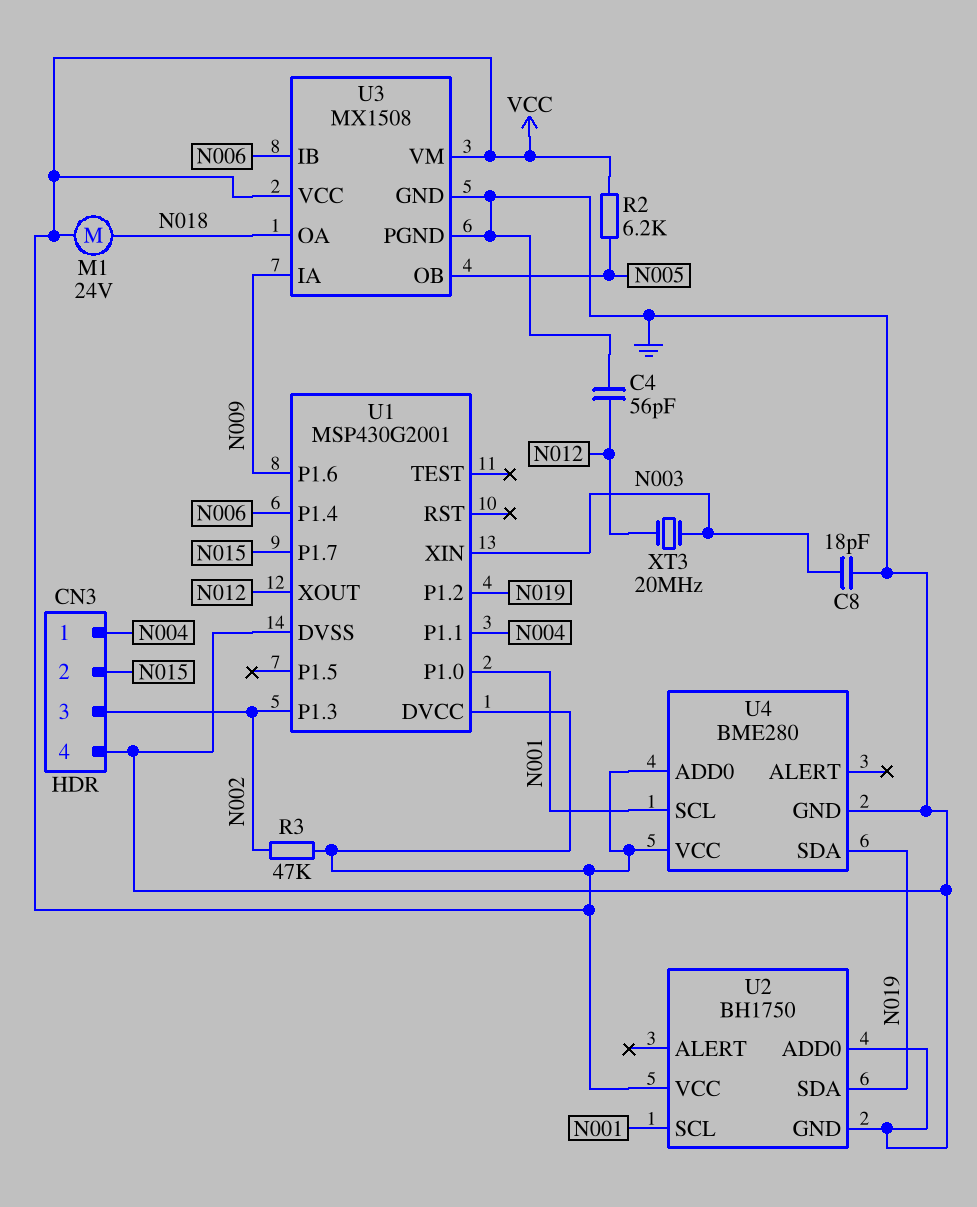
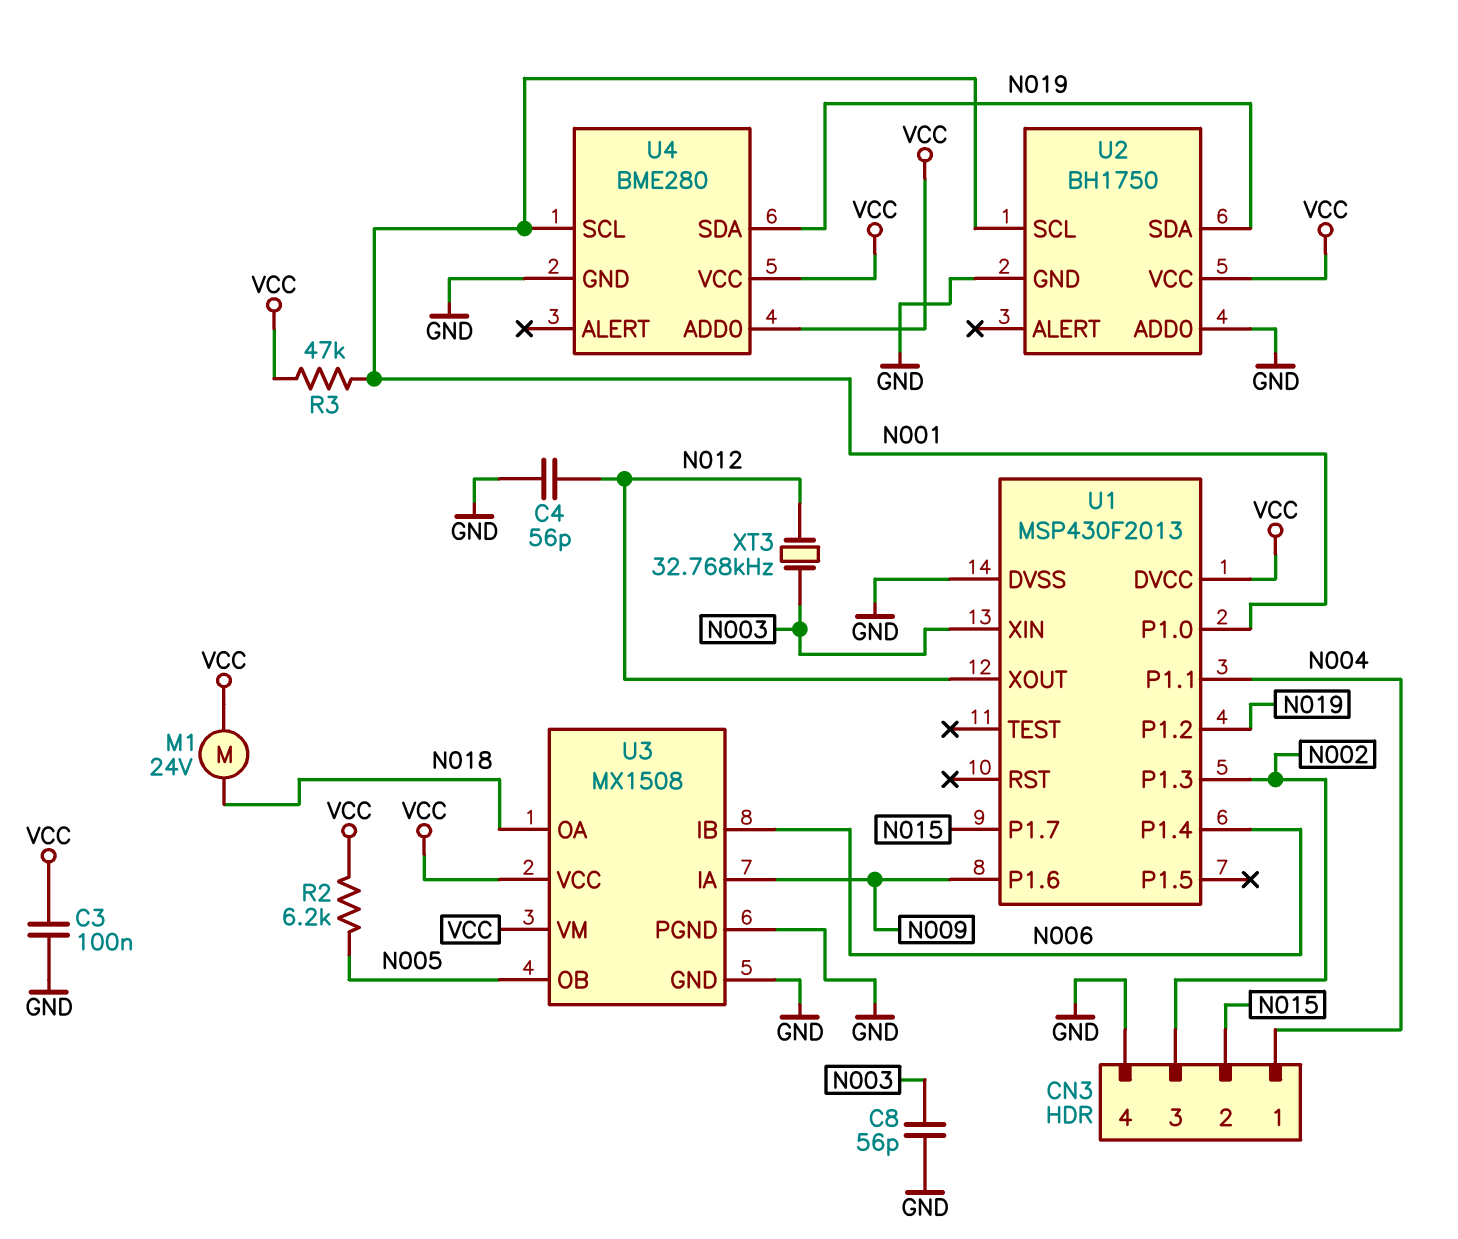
C3: none -> 100nF (GND, VCC)
C8: 18pF (GND, N003) -> 56pF (GND, N003)
R3: 47k (N002, VCC) -> 47k (N001, VCC)
U1: MSP430G2001 -> MSP430F2013
XT3: 20MHz (N003, N012) -> 32.768kHz (N003, N012)

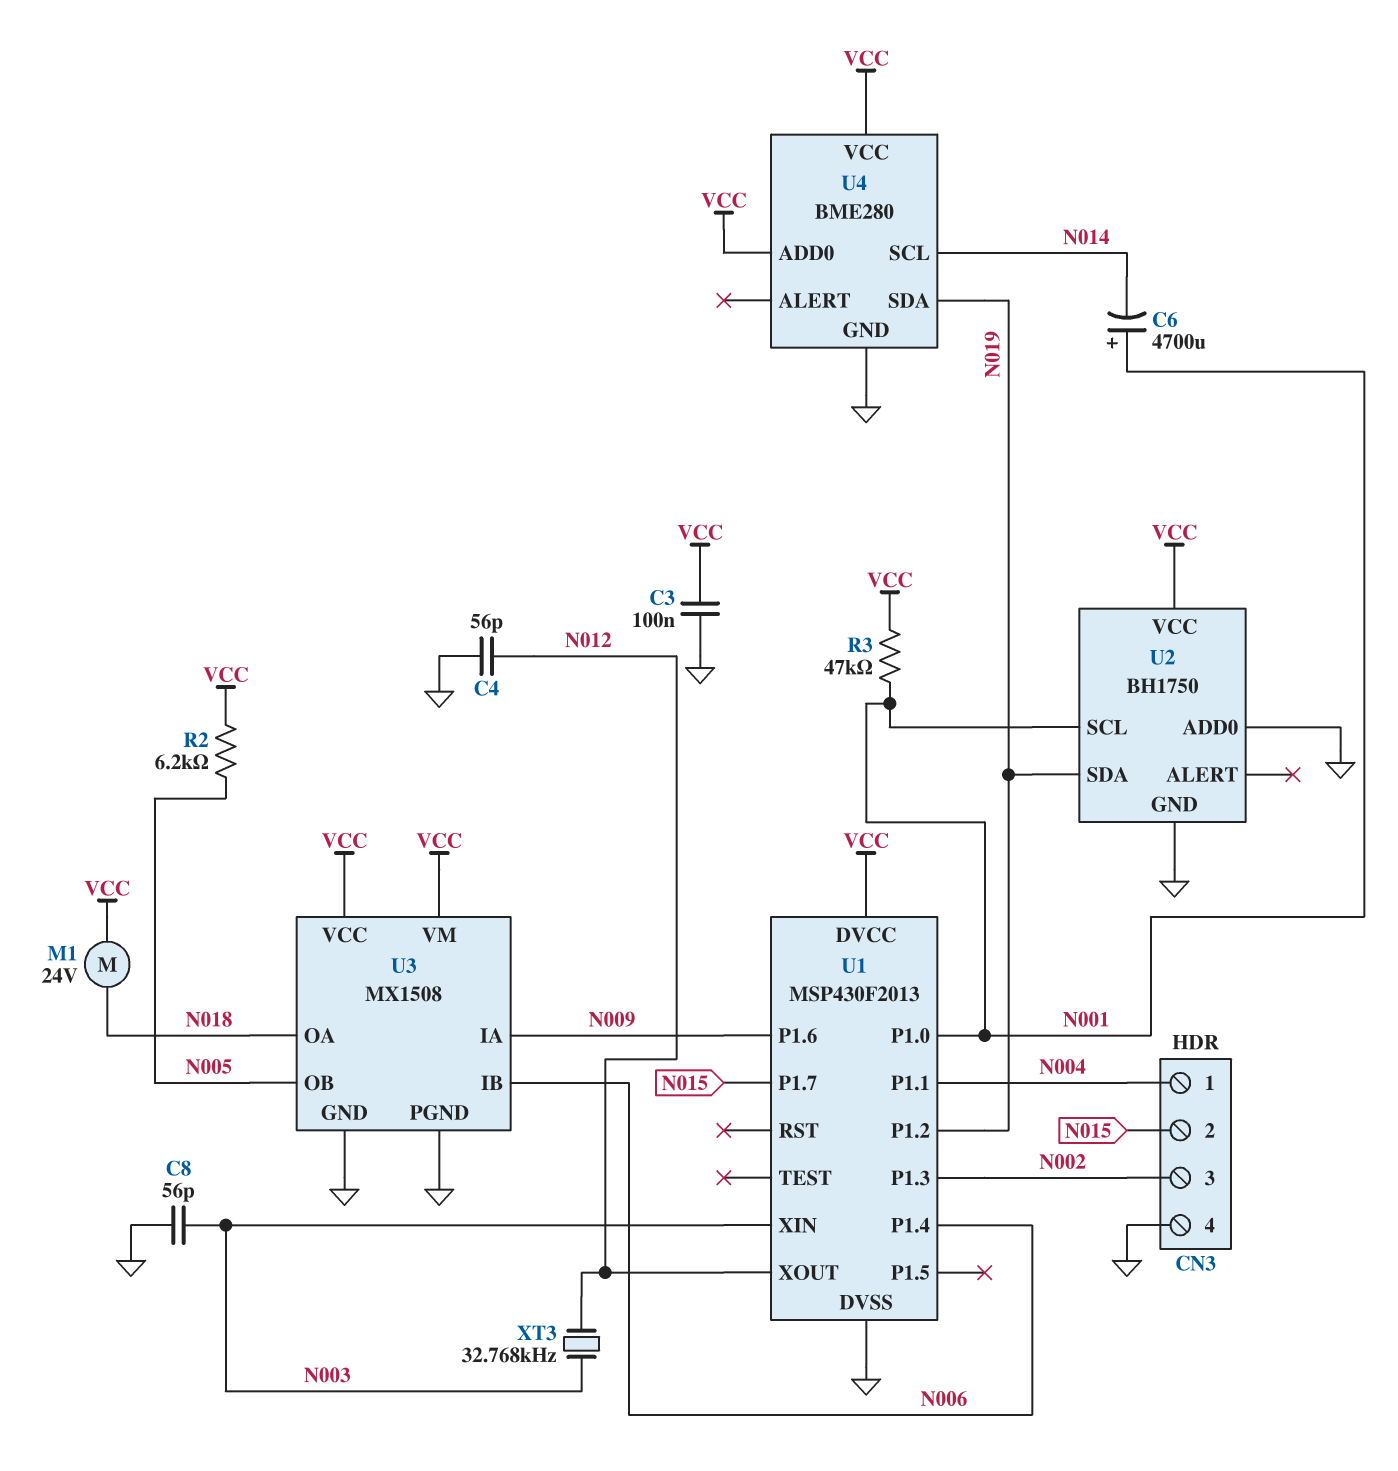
C6: none -> 4700uF (plus N001, minus N014)
U4 pin SCL: N001 -> N014

